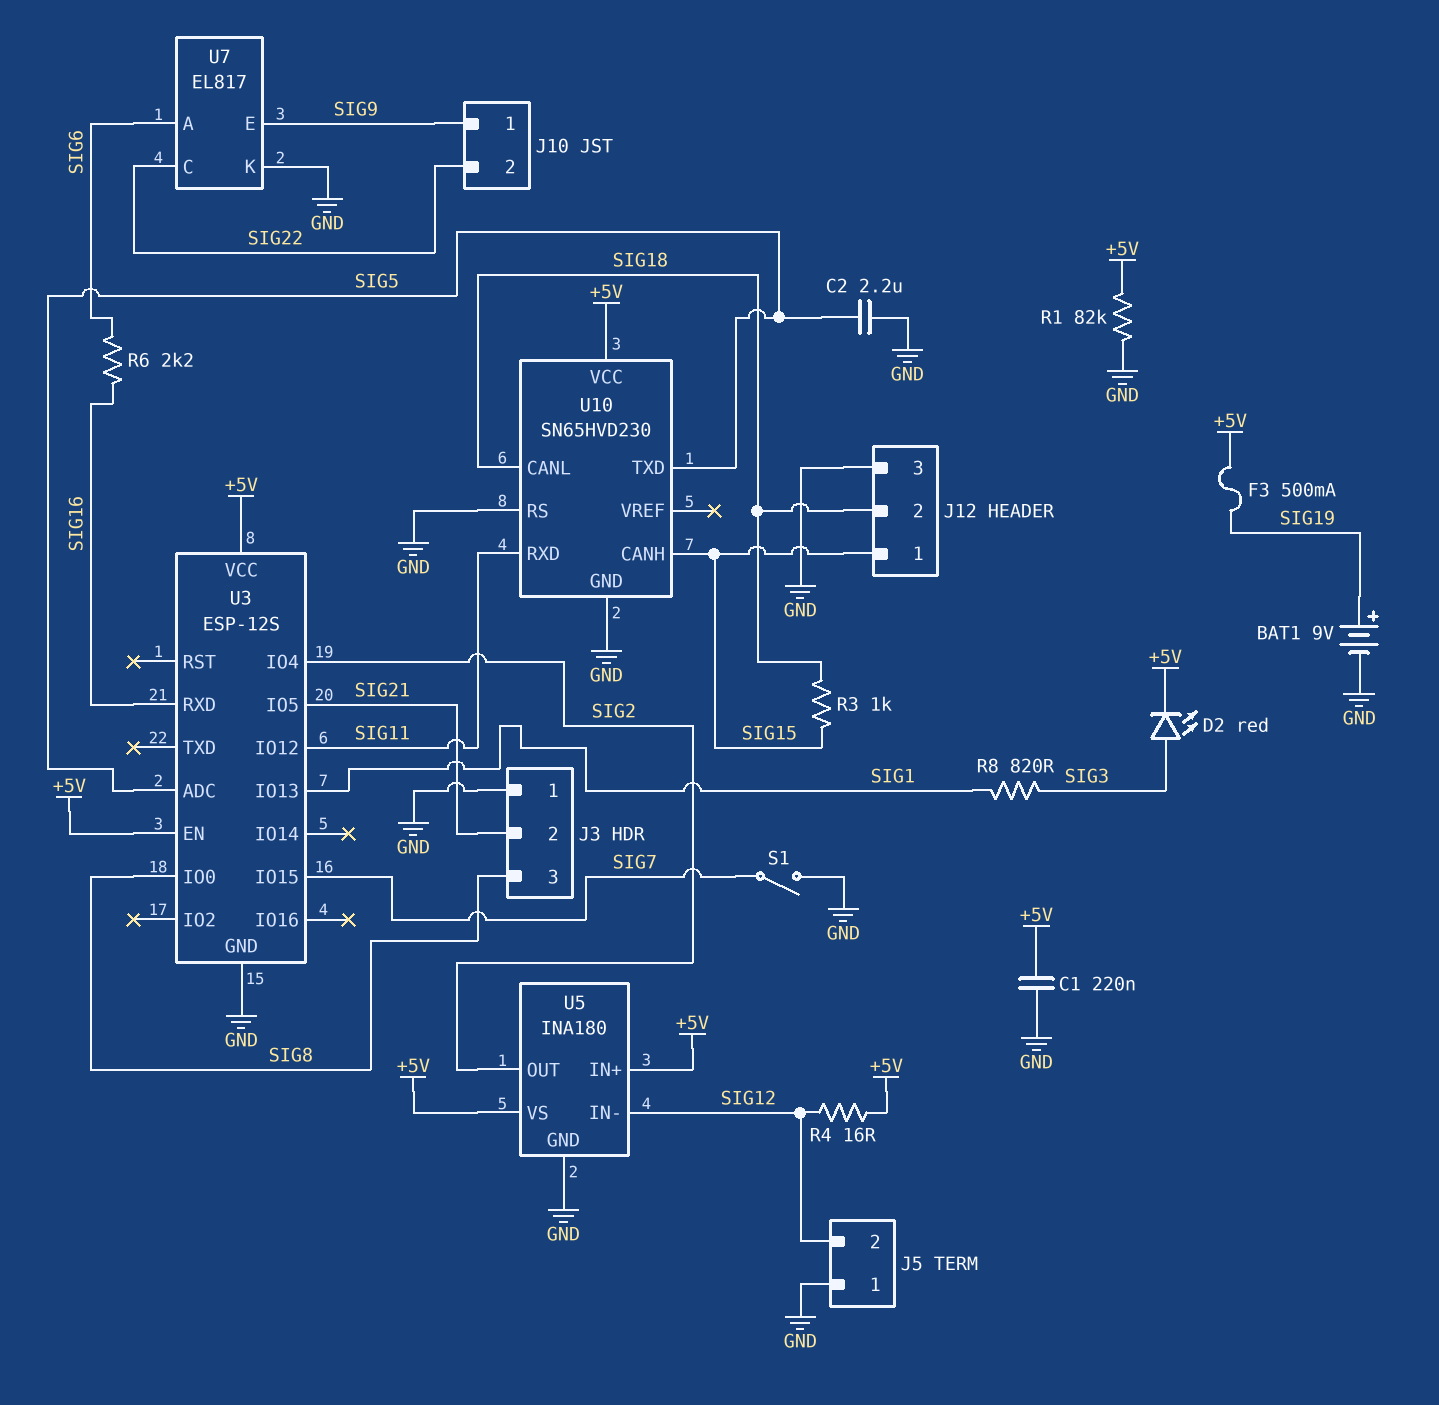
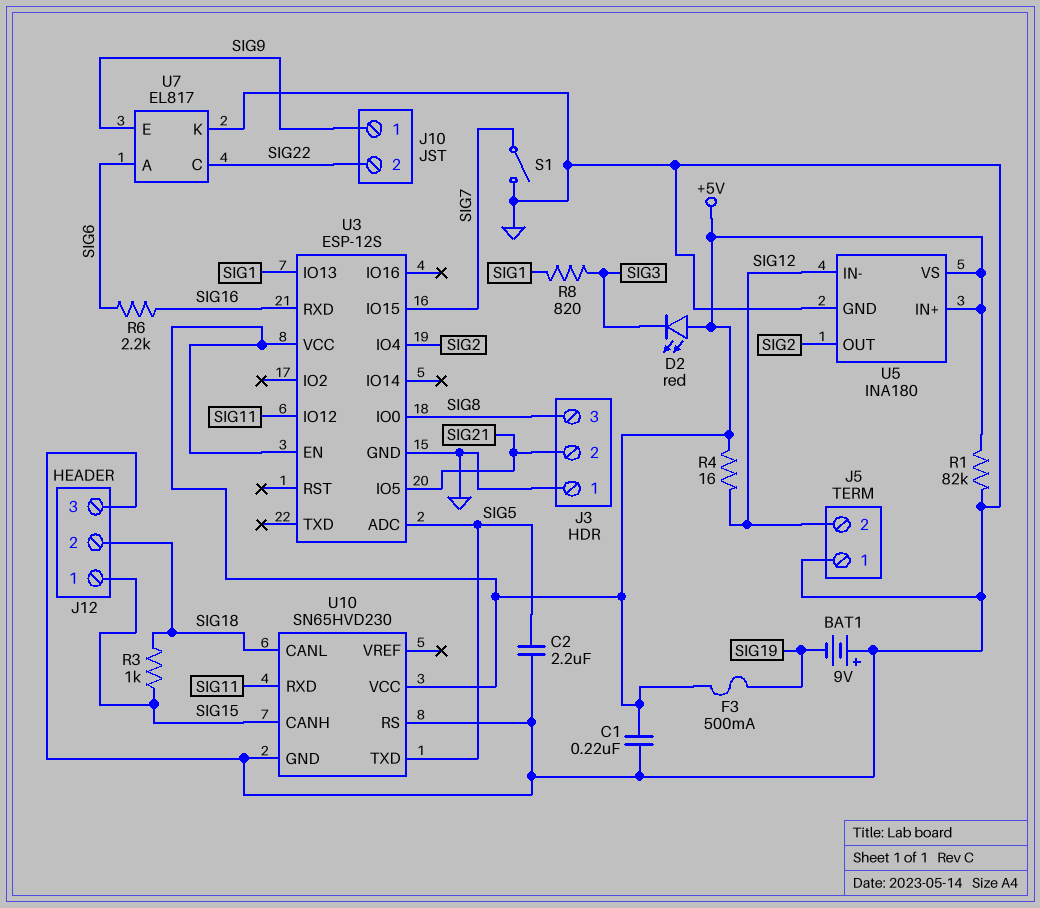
BAT1: 9V (plus SIG19, minus GND) -> 9V (plus GND, minus SIG19)
D2: LED red (A SIG3, K +5V) -> LED red (A +5V, K SIG3)

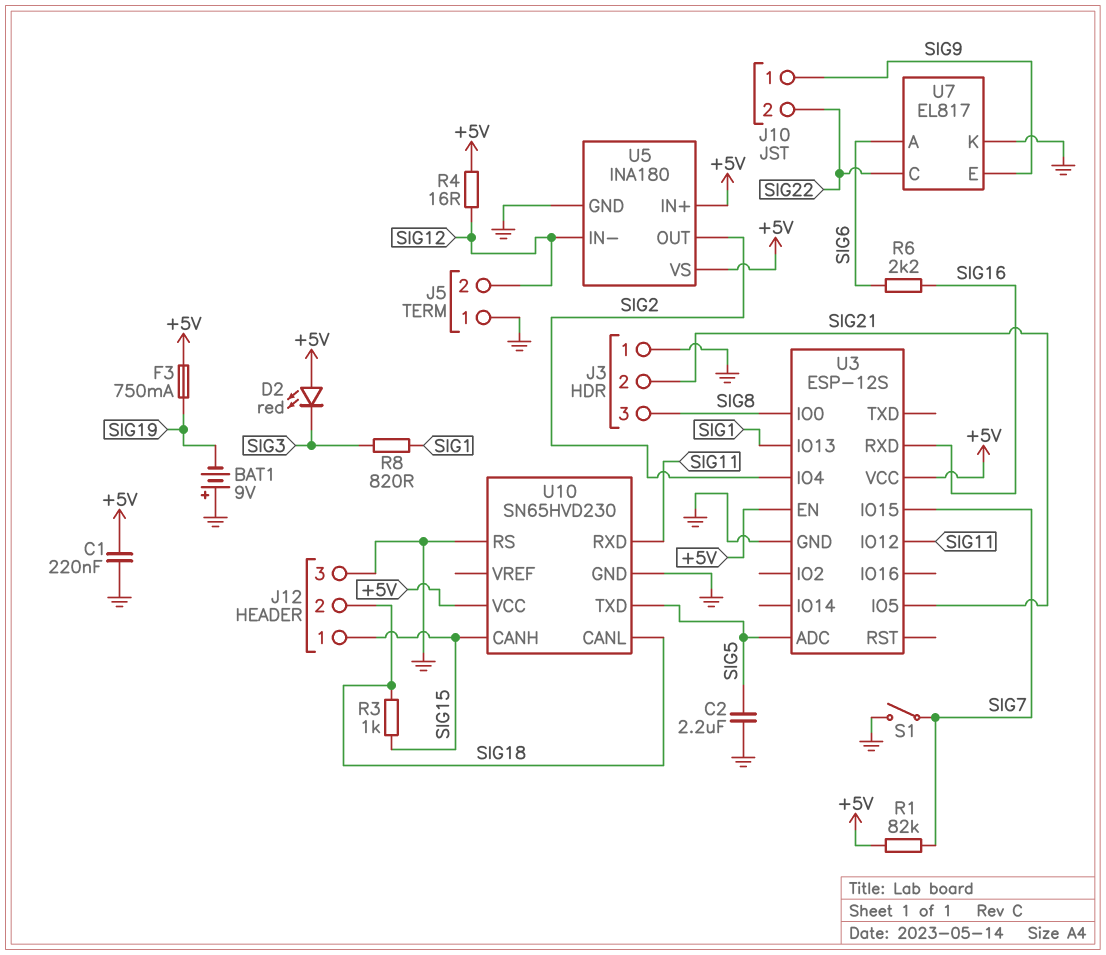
F3: 500mA (+5V, SIG19) -> 750mA (+5V, SIG19)
R1: 82k (+5V, GND) -> 82k (+5V, SIG7)

